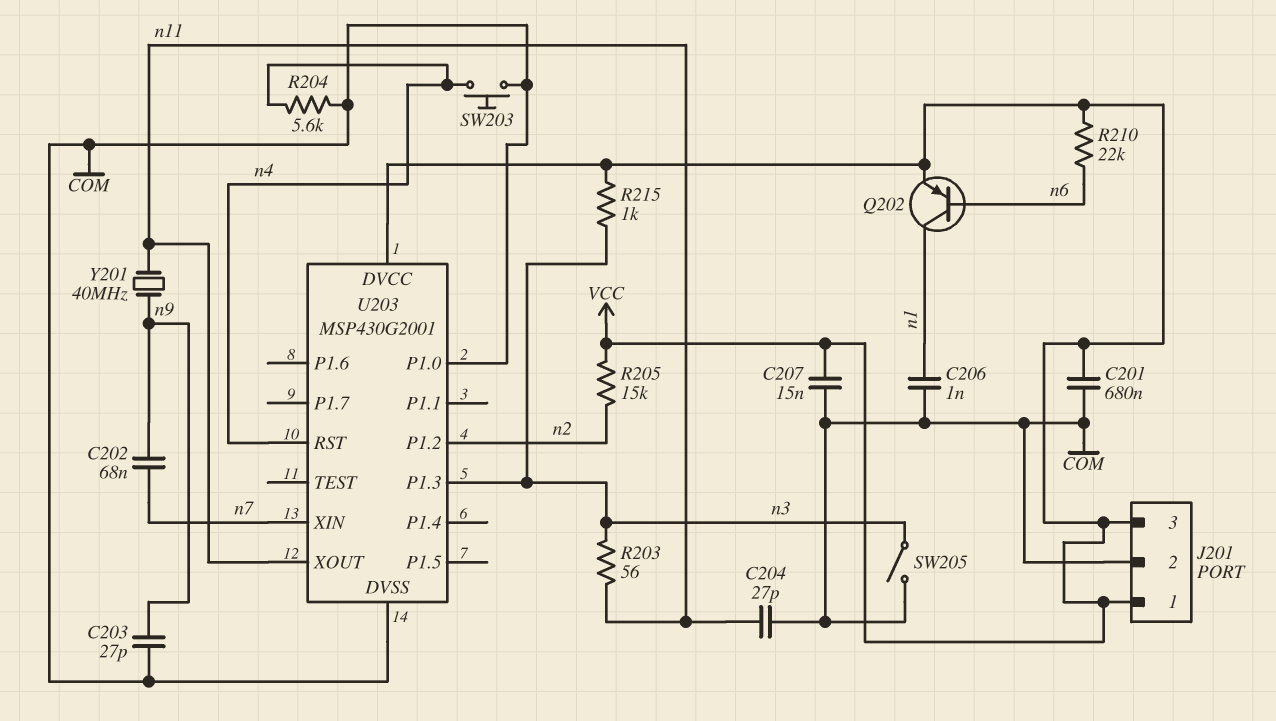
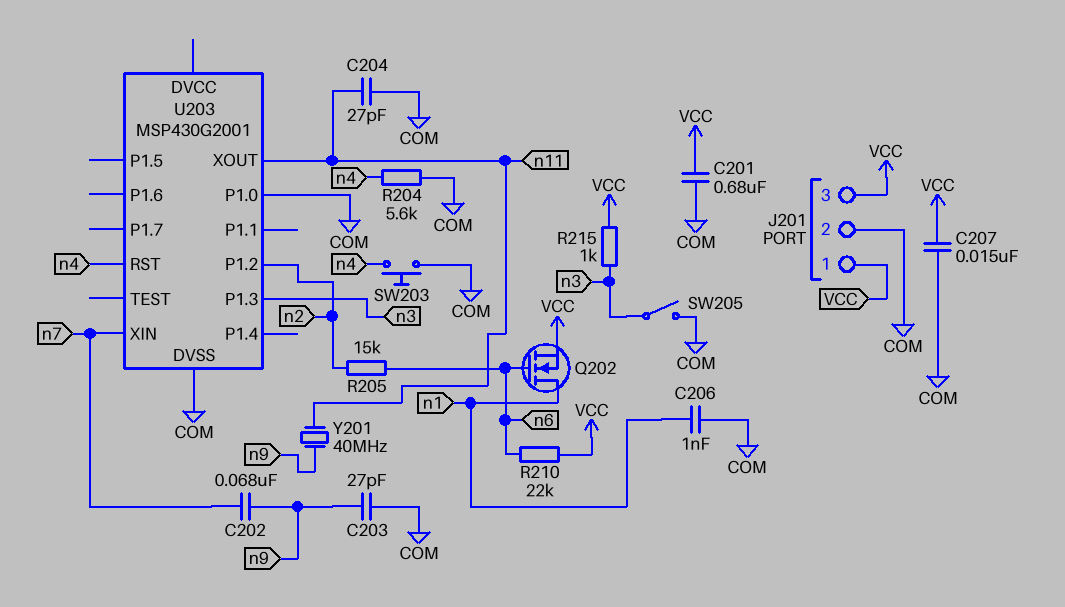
Q202: PNP (B n6, C n1, E VCC) -> NMOS (G n6, D n1, S VCC)
R203: 56 (n3, n11) -> none
R205: 15k (VCC, n2) -> 15k (n2, n6)
U203 pin DVCC: VCC -> none

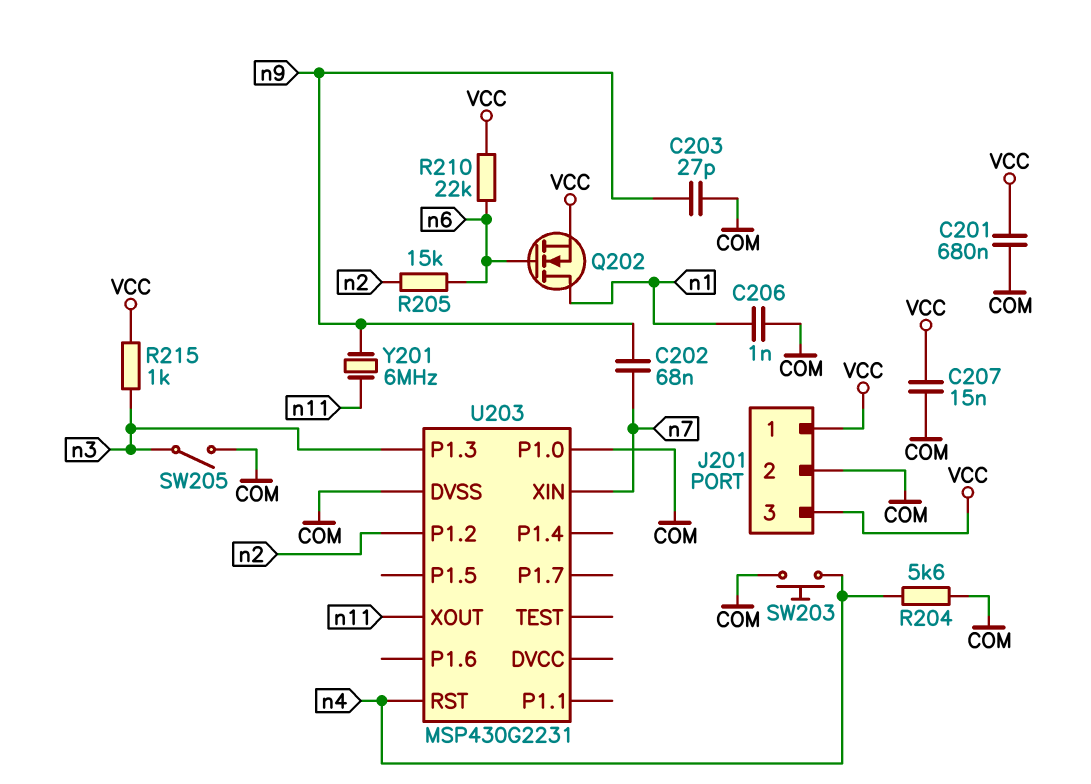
C204: 27pF (COM, n11) -> none
U203: MSP430G2001 -> MSP430G2231
Y201: 40MHz (n9, n11) -> 6MHz (n9, n11)

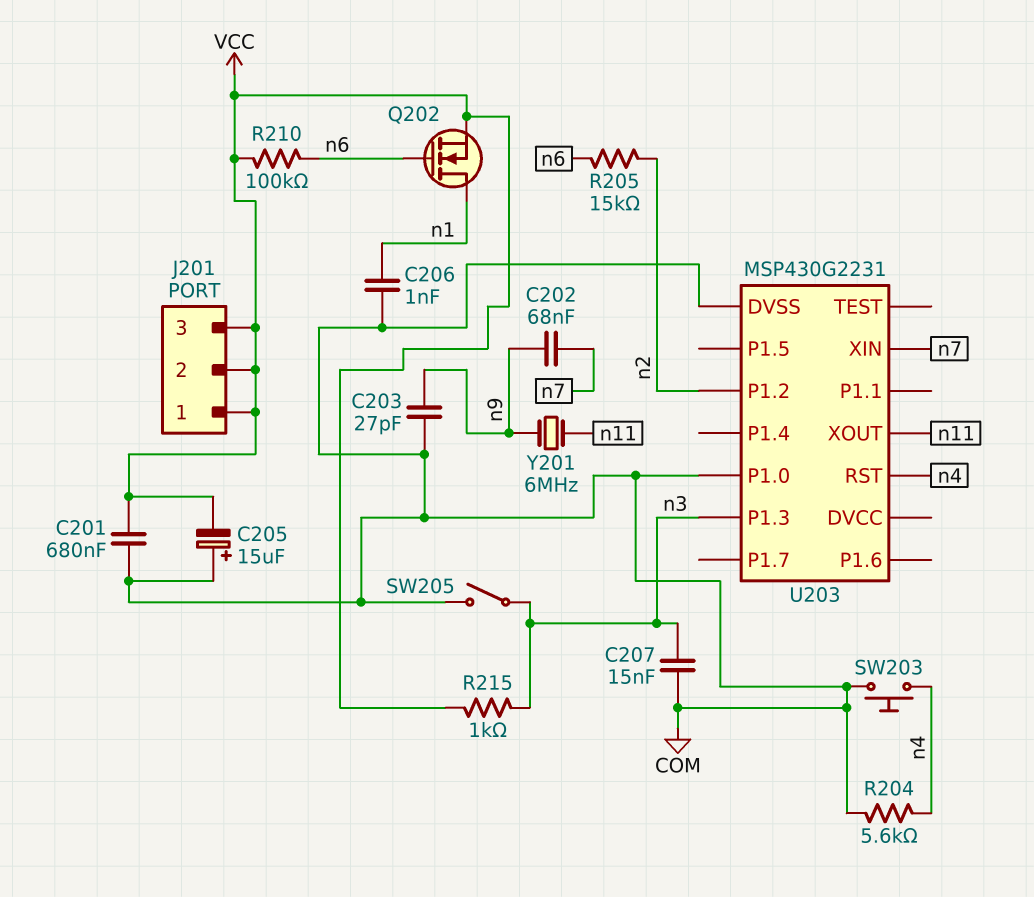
C205: none -> 15uF (plus COM, minus VCC)
C207: 15nF (COM, VCC) -> 15nF (COM, n3)
J201 pin 2: COM -> VCC
R210: 22k (VCC, n6) -> 100k (VCC, n6)

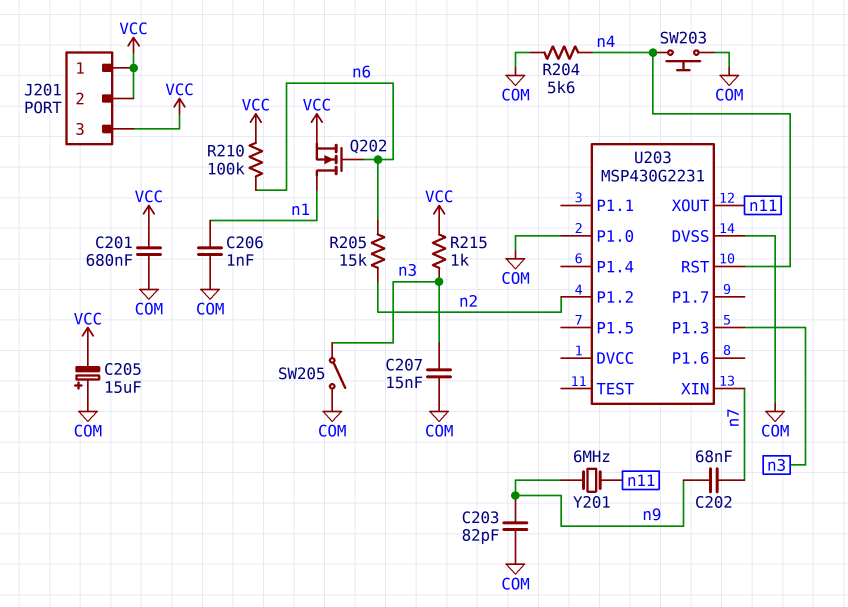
C203: 27pF (COM, n9) -> 82pF (COM, n9)

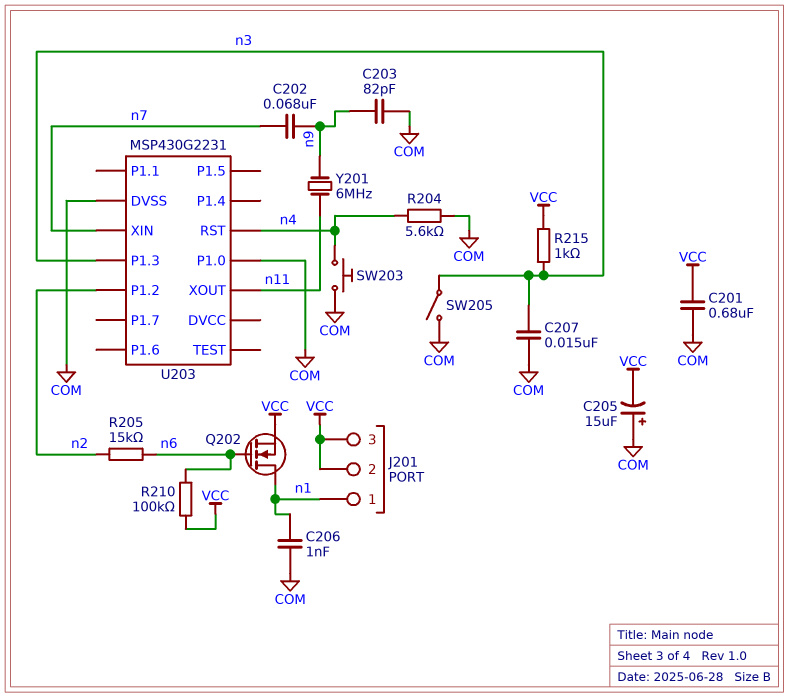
J201 pin 1: VCC -> n1

